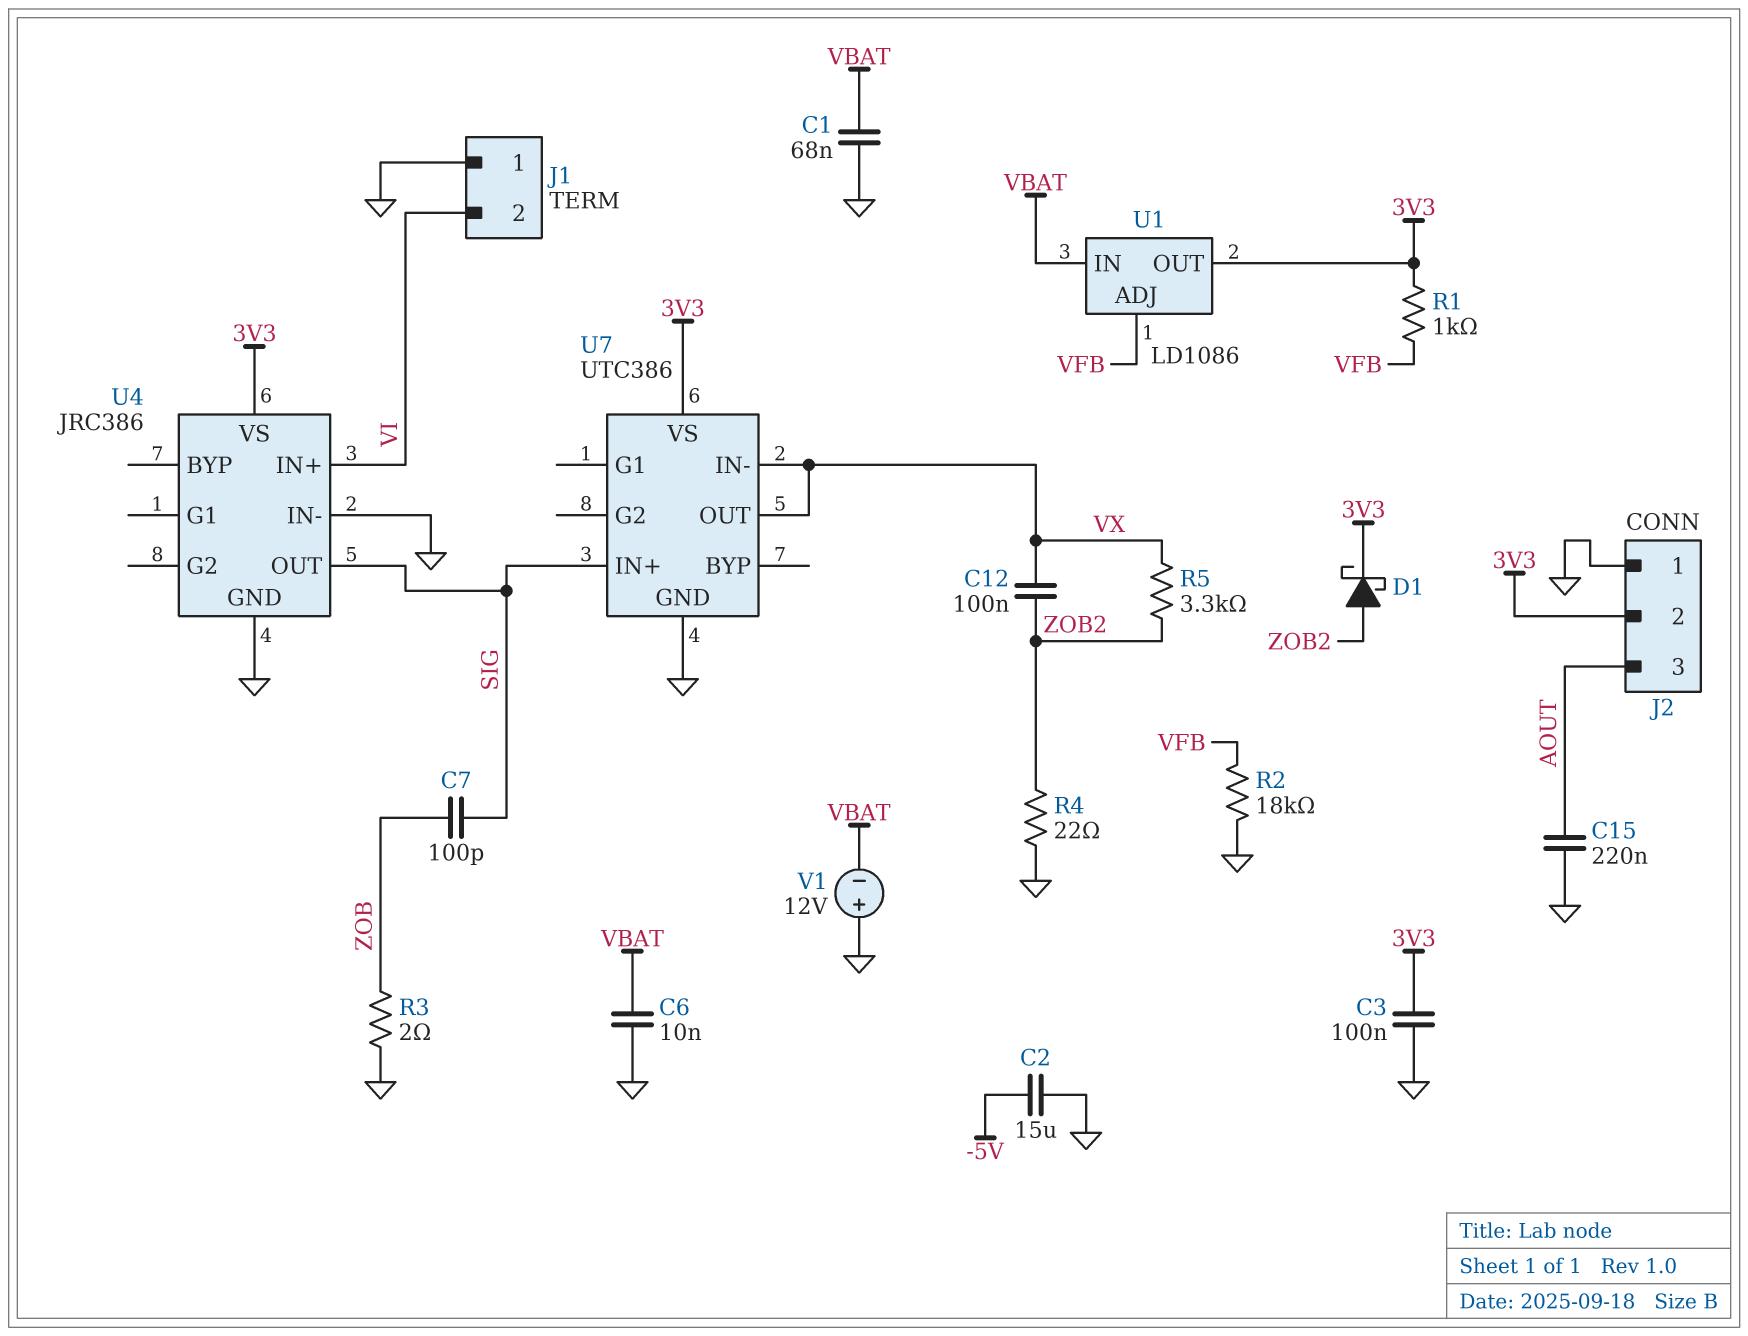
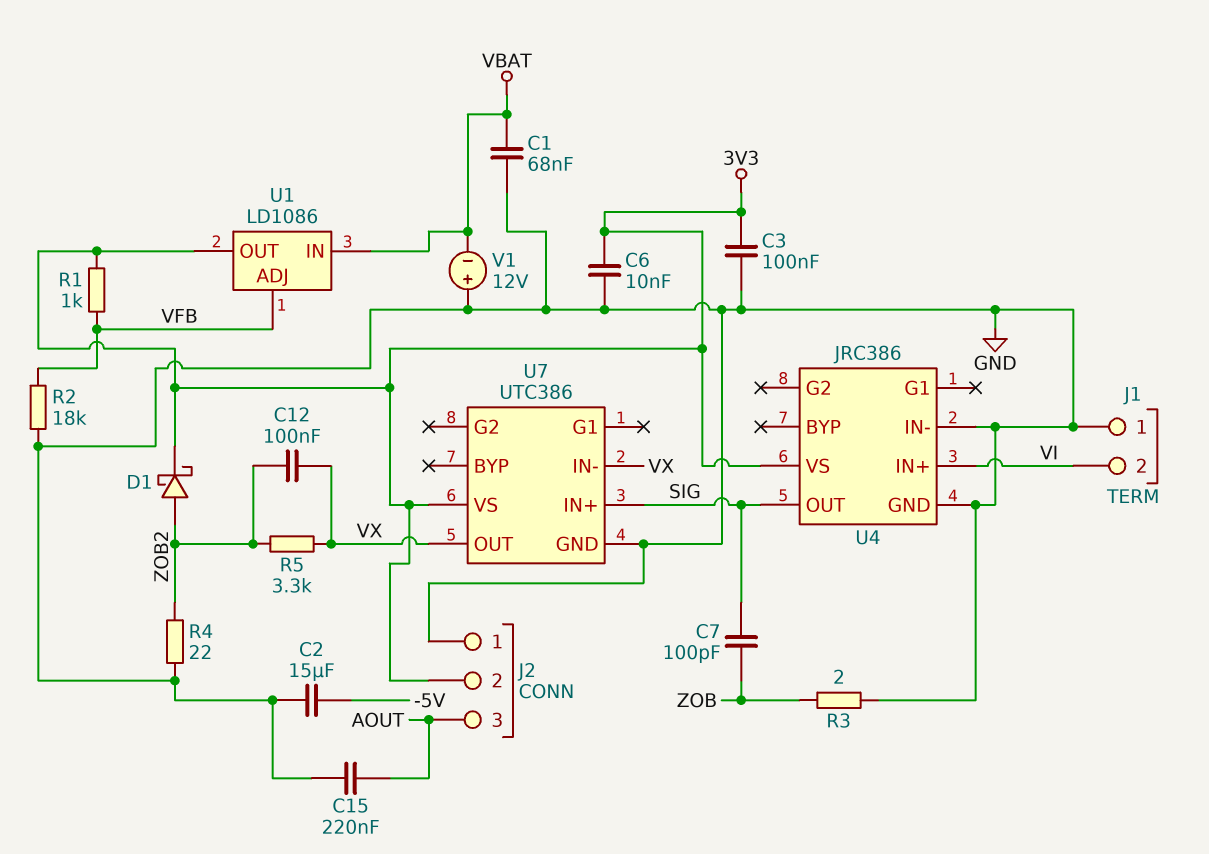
C6: 10nF (GND, VBAT) -> 10nF (3V3, GND)

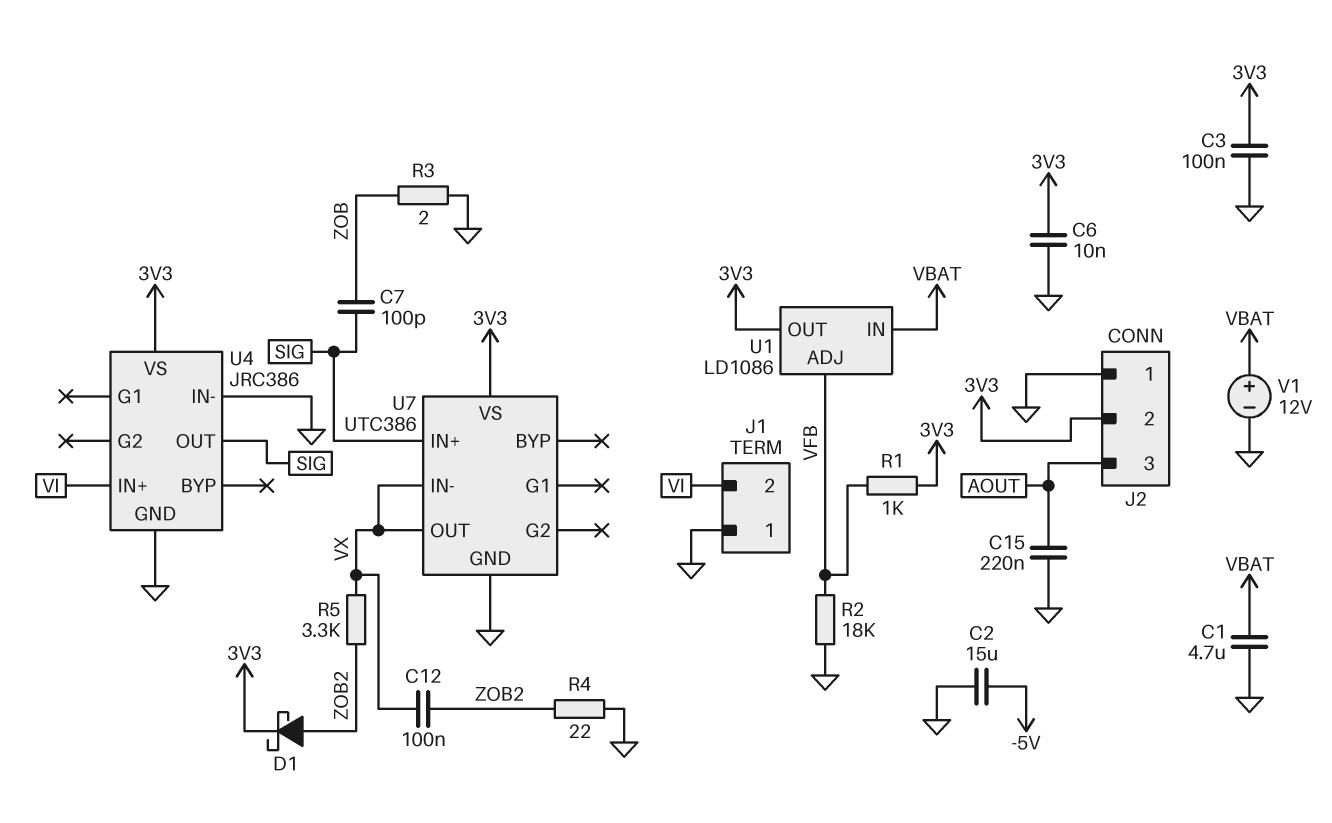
C1: 68nF (GND, VBAT) -> 4.7uF (GND, VBAT)
V1: 12V (plus GND, minus VBAT) -> 12V (plus VBAT, minus GND)

